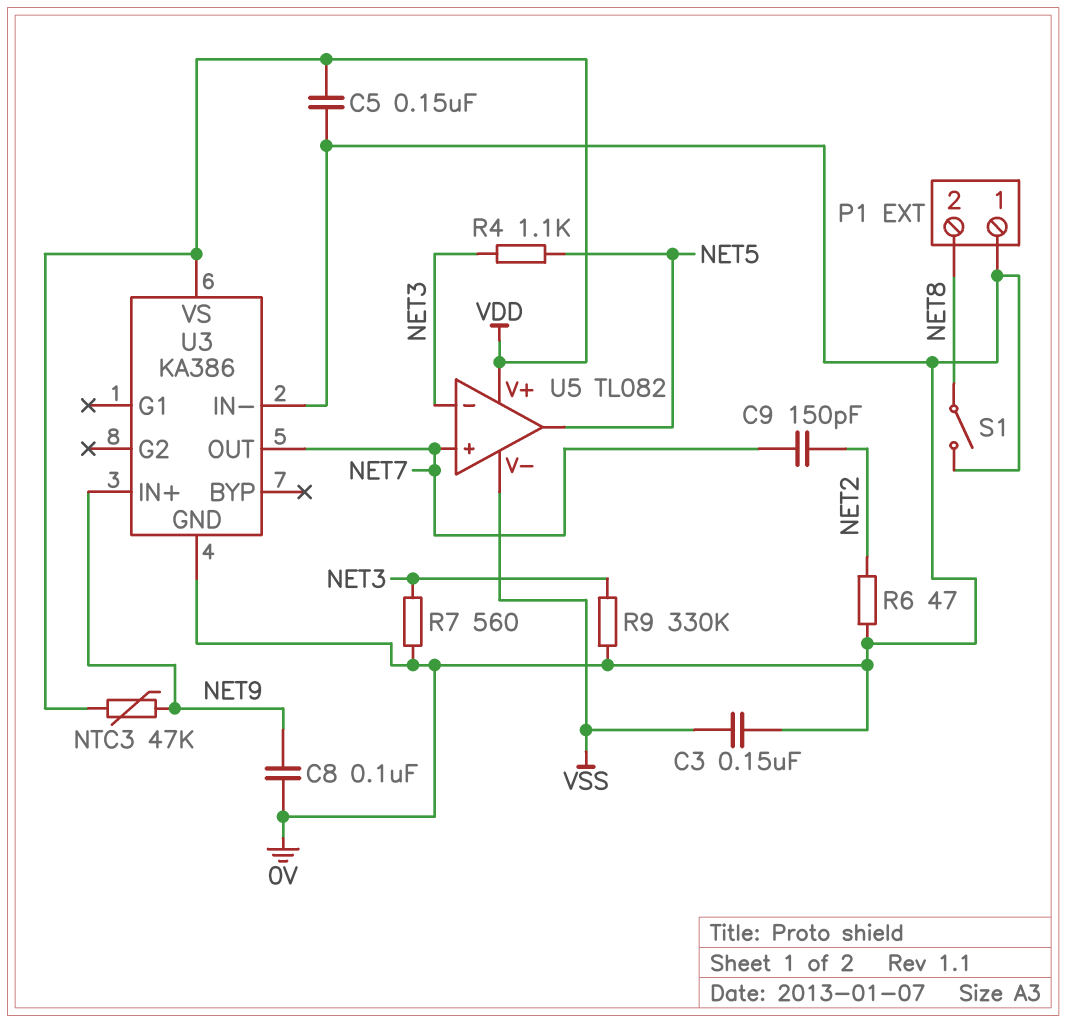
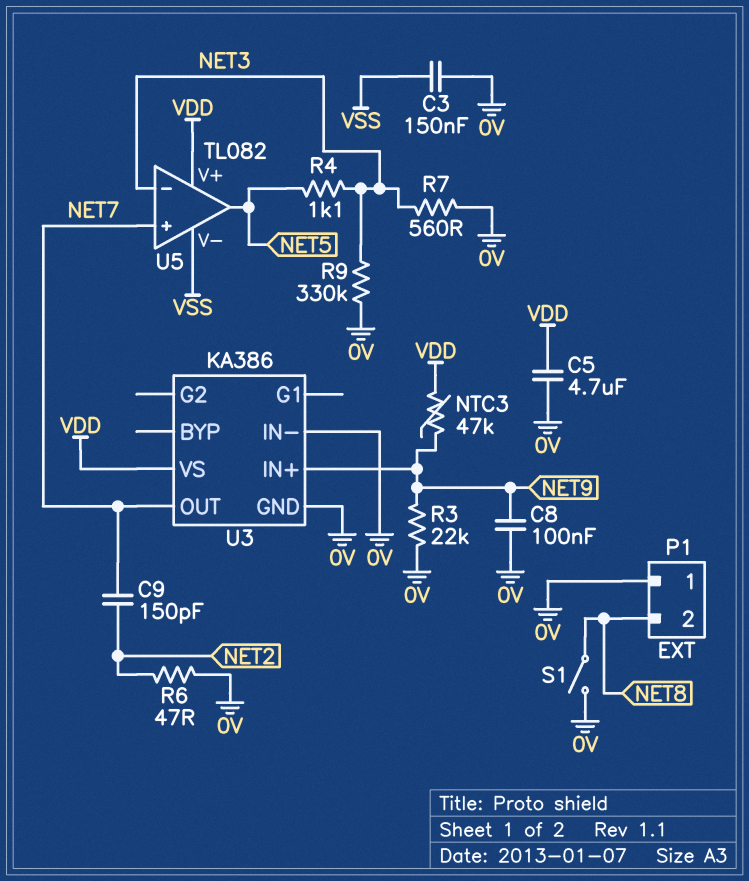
C5: 150nF (0V, VDD) -> 4.7uF (0V, VDD)
R3: none -> 22k (0V, NET9)

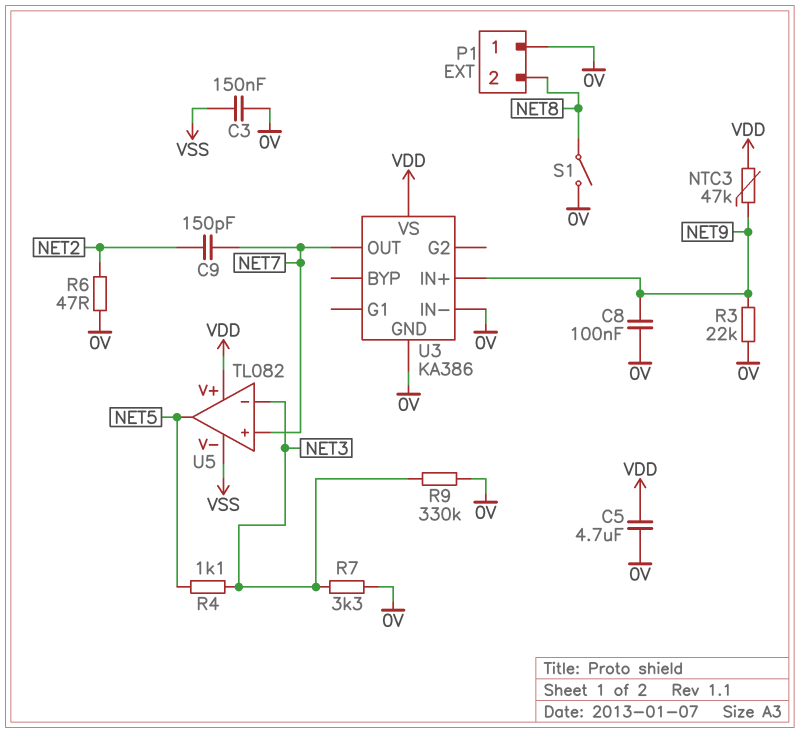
R7: 560 (0V, NET3) -> 3.3k (0V, NET3)

